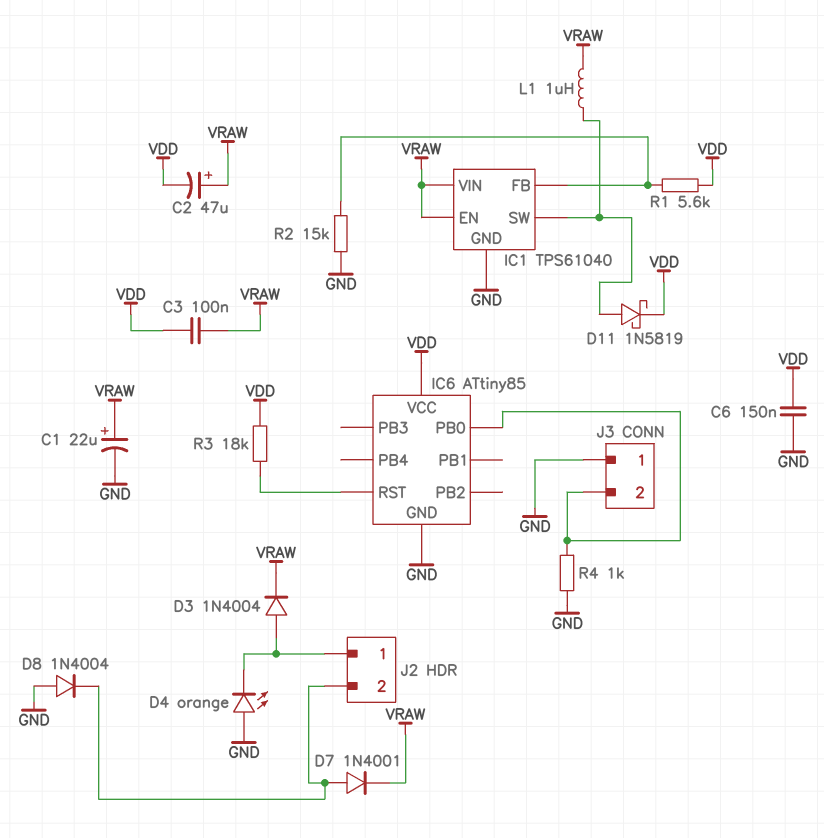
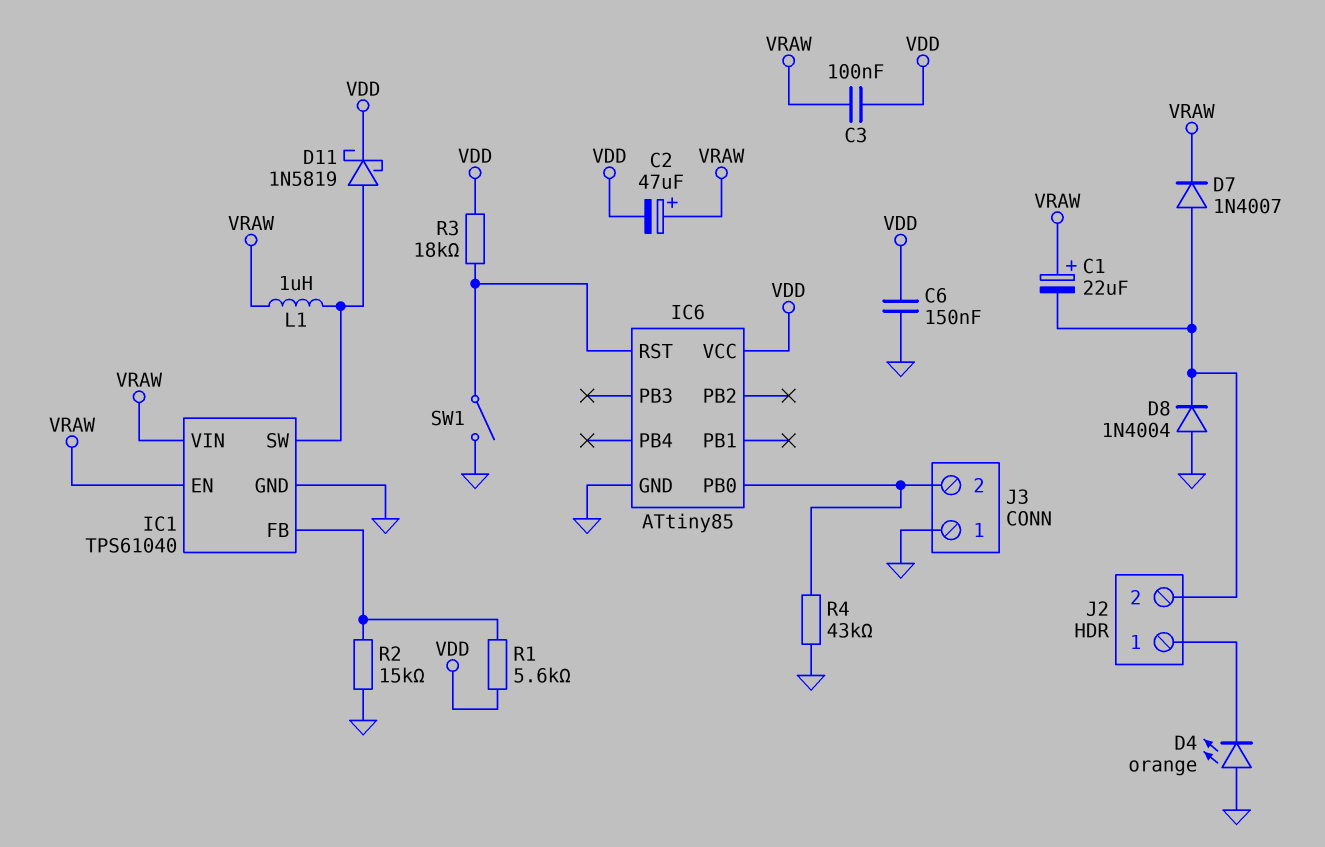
C1: 22uF (plus VRAW, minus GND) -> 22uF (plus VRAW, minus J2/2)
D3: diode 1N4004 (A J2/1, K VRAW) -> none
D7: diode 1N4001 (A J2/2, K VRAW) -> diode 1N4007 (A J2/2, K VRAW)
R4: 1k (GND, IC6/PB0) -> 43k (GND, IC6/PB0)
SW1: none -> switch (GND, IC6/RST)

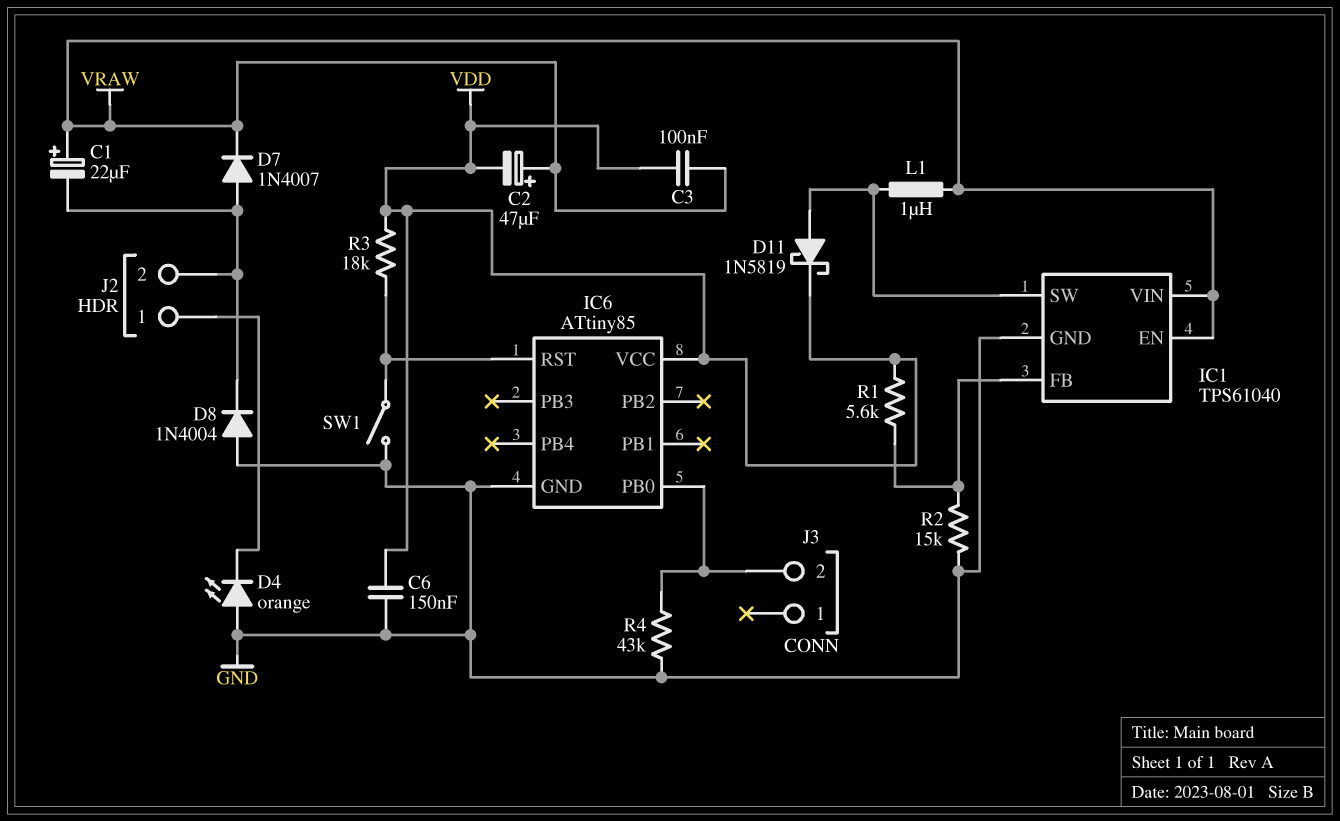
J3 pin 1: GND -> none

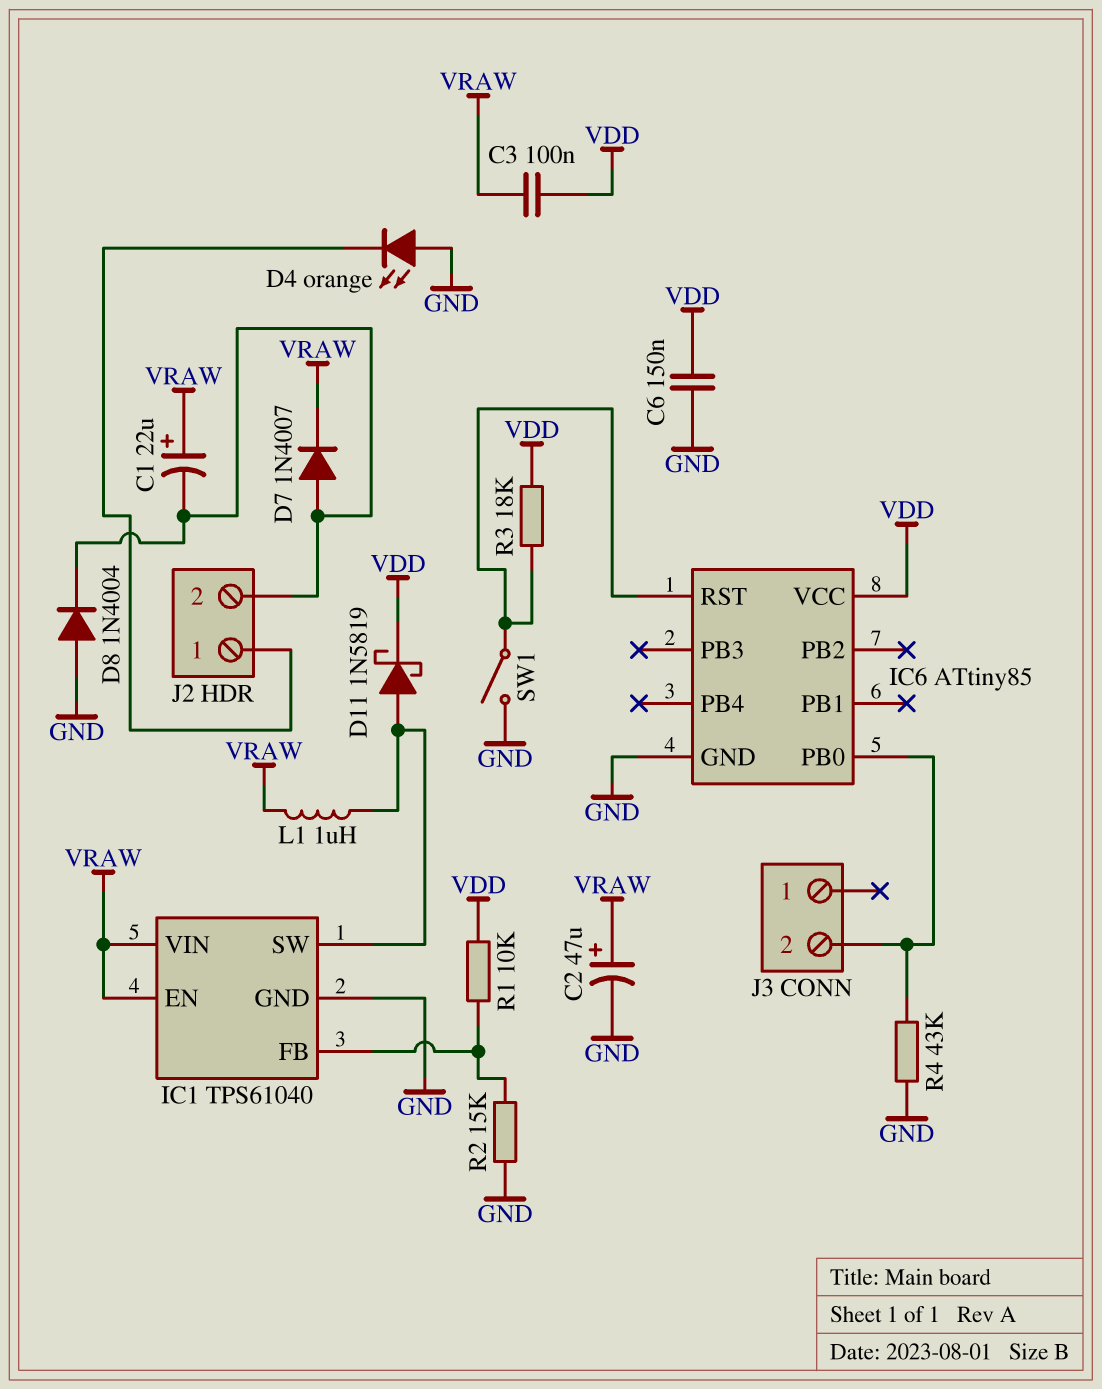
C2: 47uF (plus VRAW, minus VDD) -> 47uF (plus VRAW, minus GND)
R1: 5.6k (IC1/FB, VDD) -> 10k (IC1/FB, VDD)

